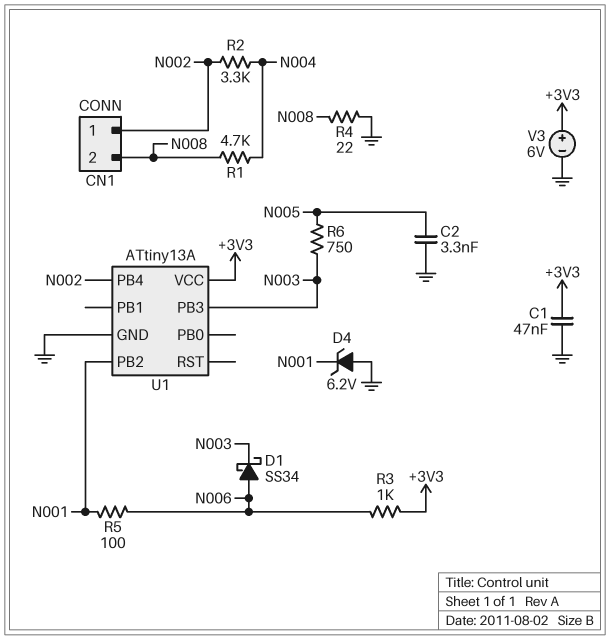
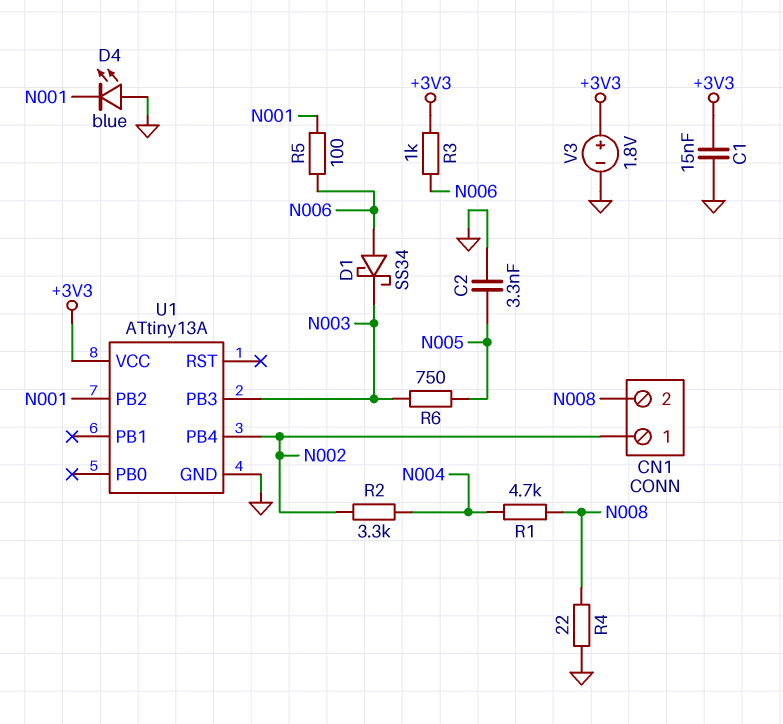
C1: 47nF (+3V3, GND) -> 15nF (+3V3, GND)
D4: zener 6.2V (A GND, K N001) -> LED blue (A GND, K N001)
V3: 6V (plus +3V3, minus GND) -> 1.8V (plus +3V3, minus GND)

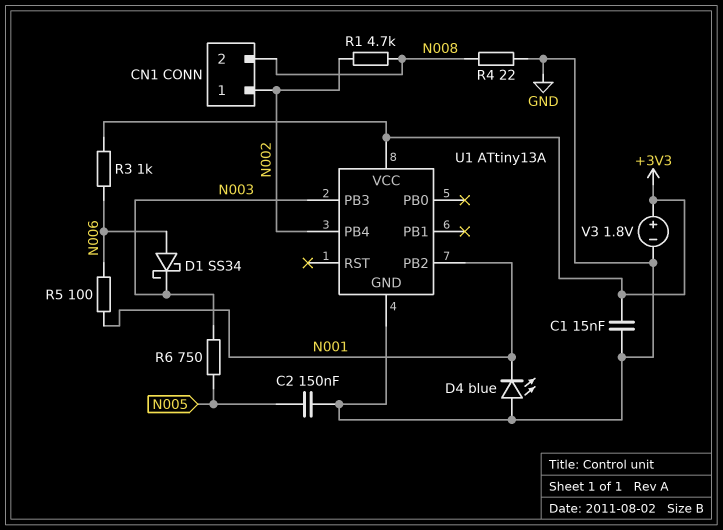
C2: 3.3nF (GND, N005) -> 150nF (GND, N005)
R1: 4.7k (N004, N008) -> 4.7k (N002, N008)
R2: 3.3k (N002, N004) -> none

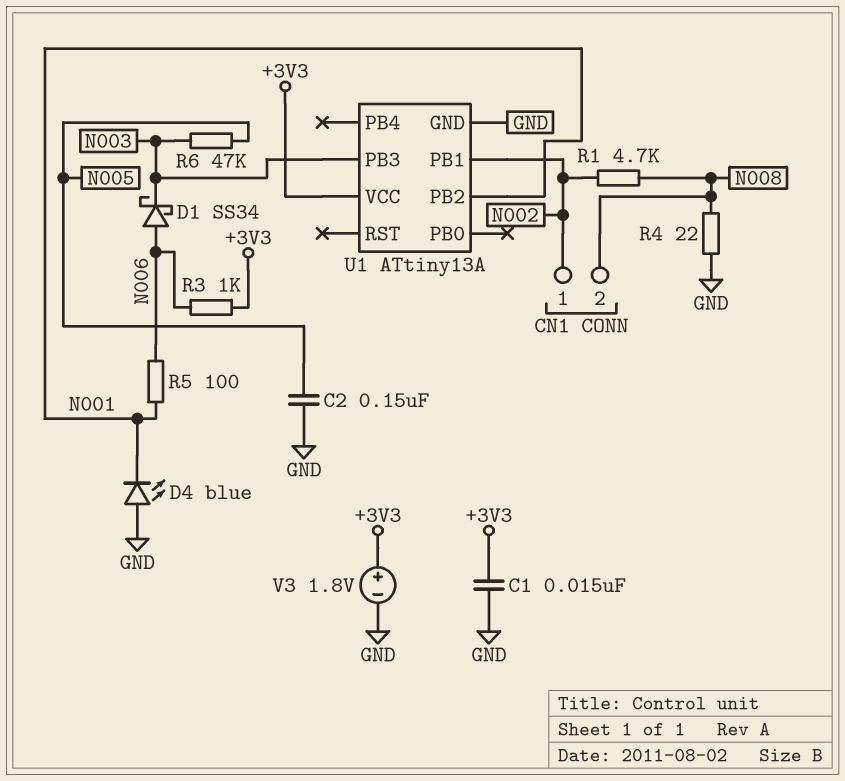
R6: 750 (N003, N005) -> 47k (N003, N005)
U1 pin PB1: none -> N002
U1 pin PB4: N002 -> none

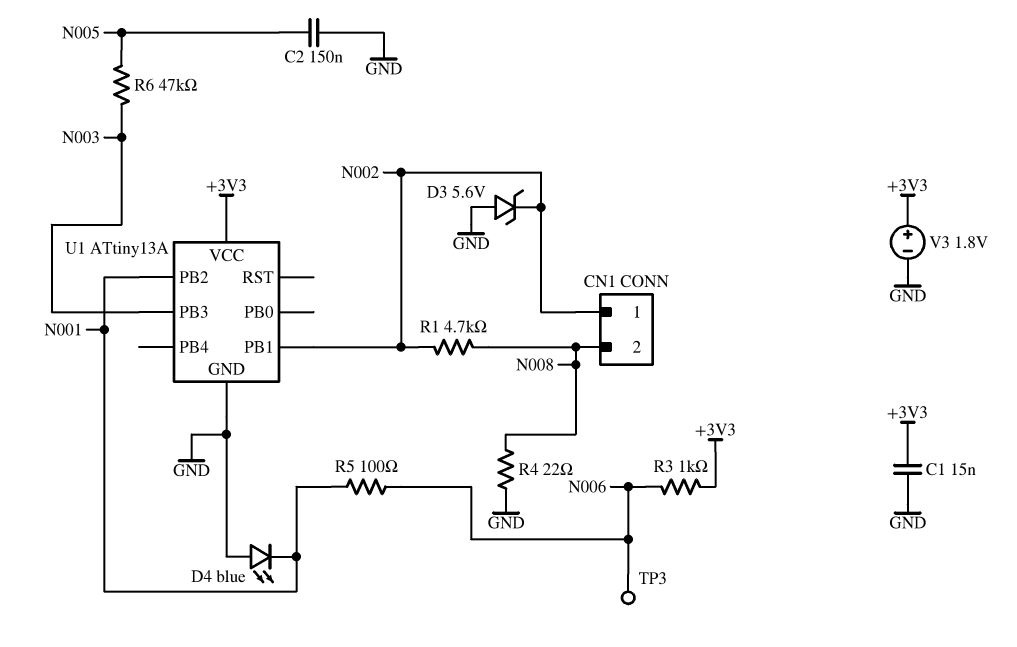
D1: schottky SS34 (A N006, K N003) -> none
D3: none -> zener 5.6V (A GND, K N002)
TP3: none -> test point (N006)

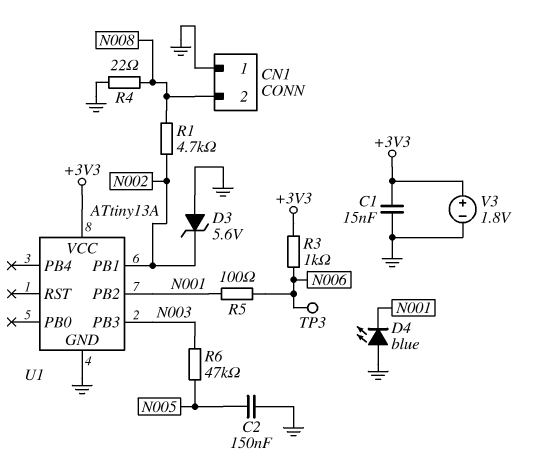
CN1 pin 1: N002 -> GND

